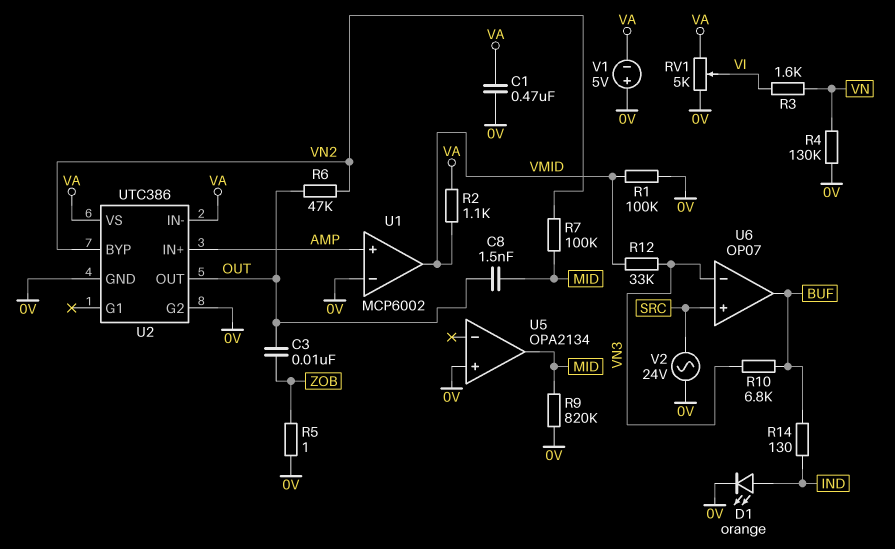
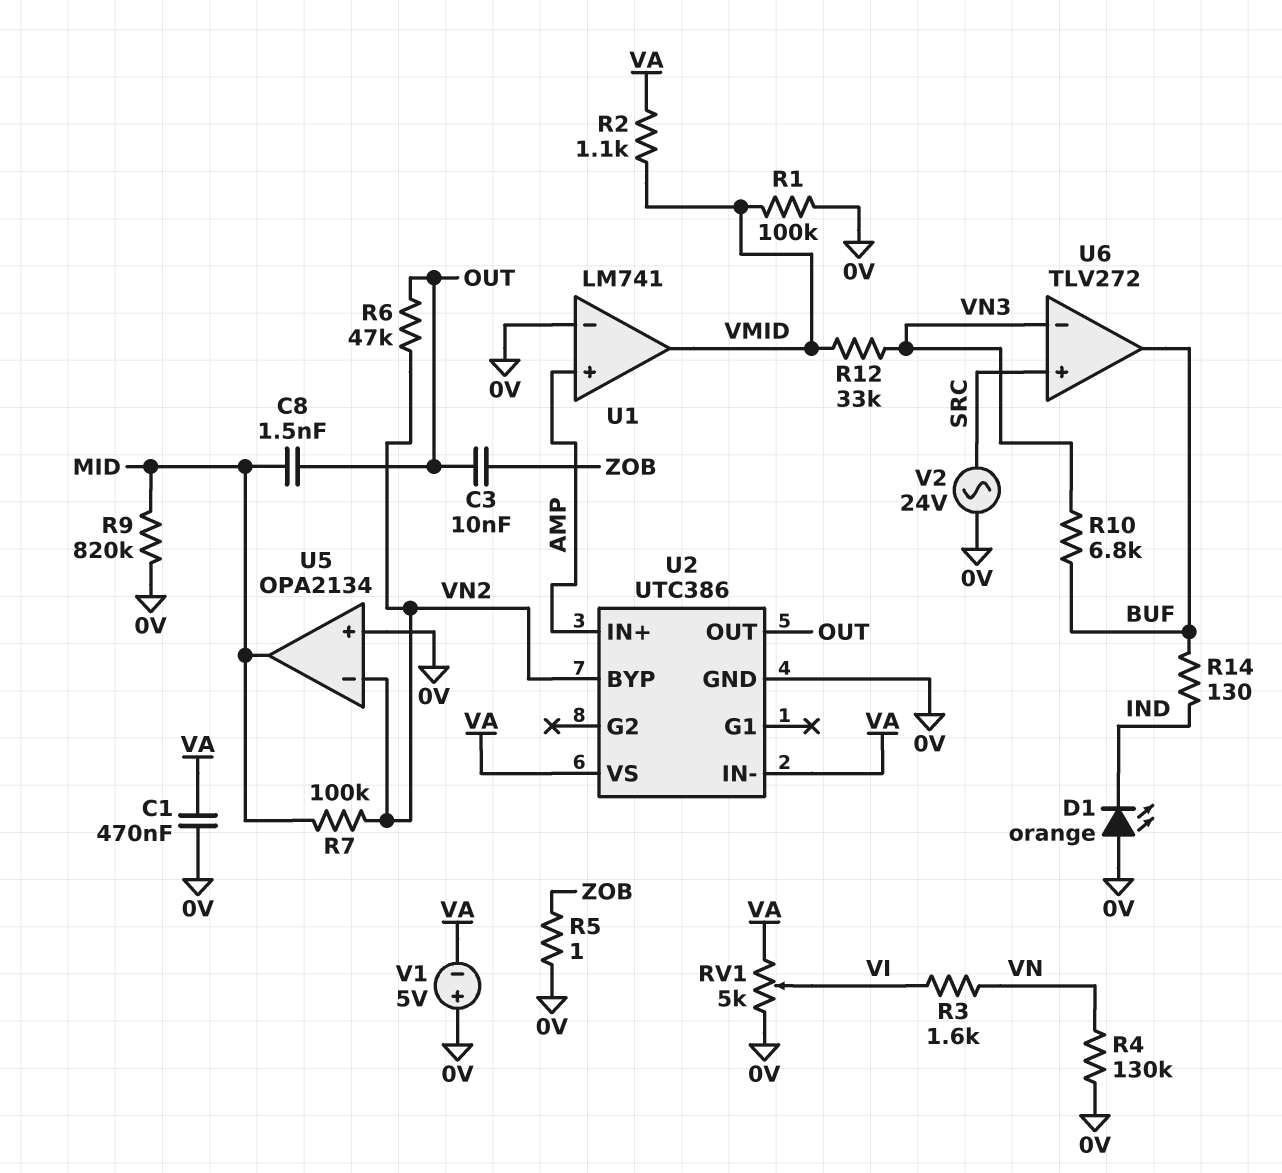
D1: LED orange (A IND, K 0V) -> LED orange (A 0V, K IND)
U1: MCP6002 -> LM741
U2 pin G2: 0V -> none
U5 pin in-: none -> VN2
U6: OP07 -> TLV272

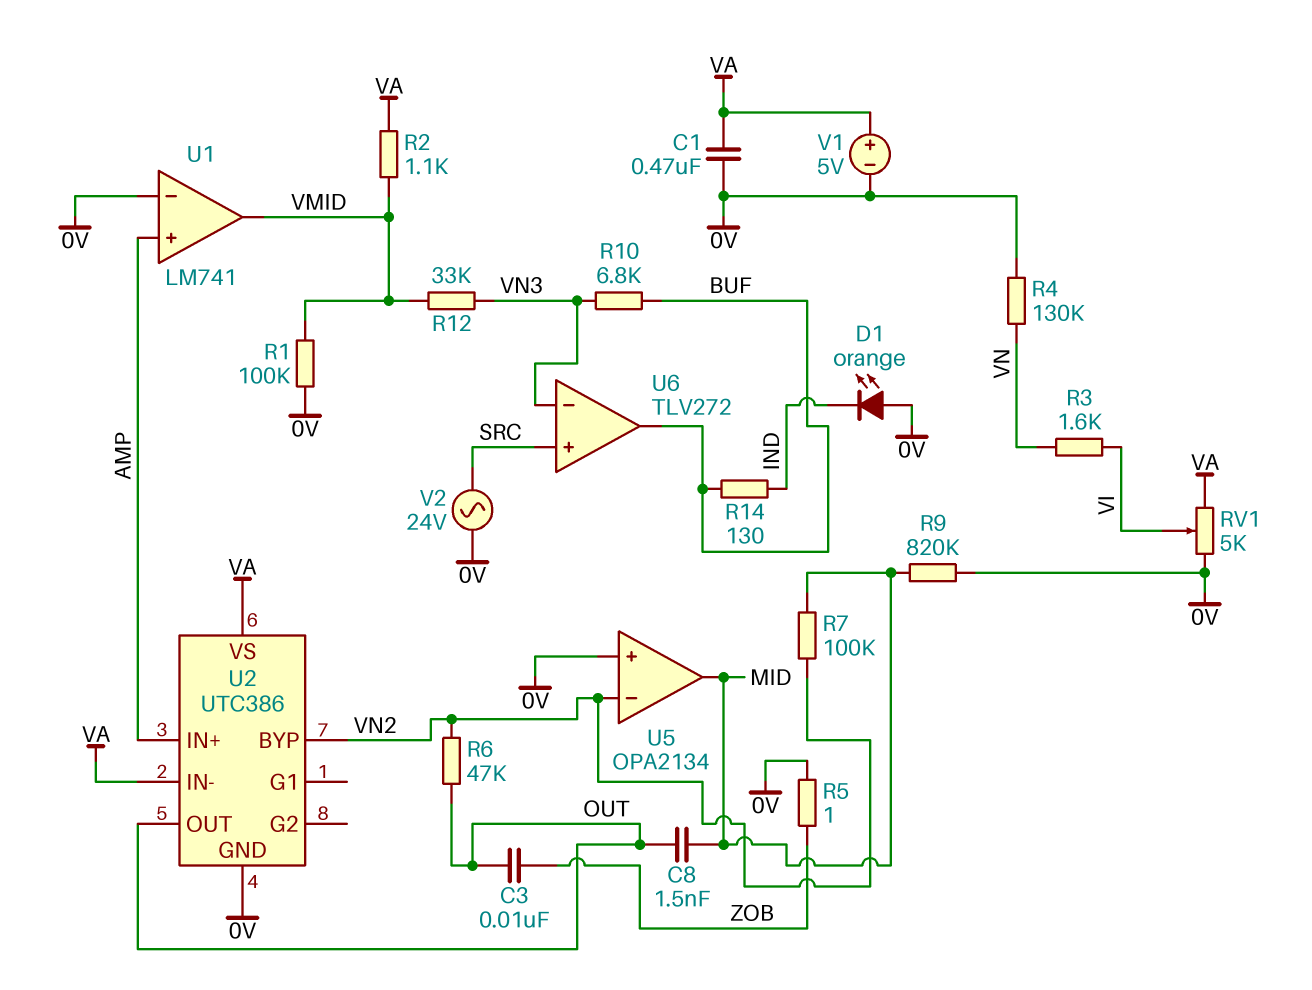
V1: 5V (plus 0V, minus VA) -> 5V (plus VA, minus 0V)

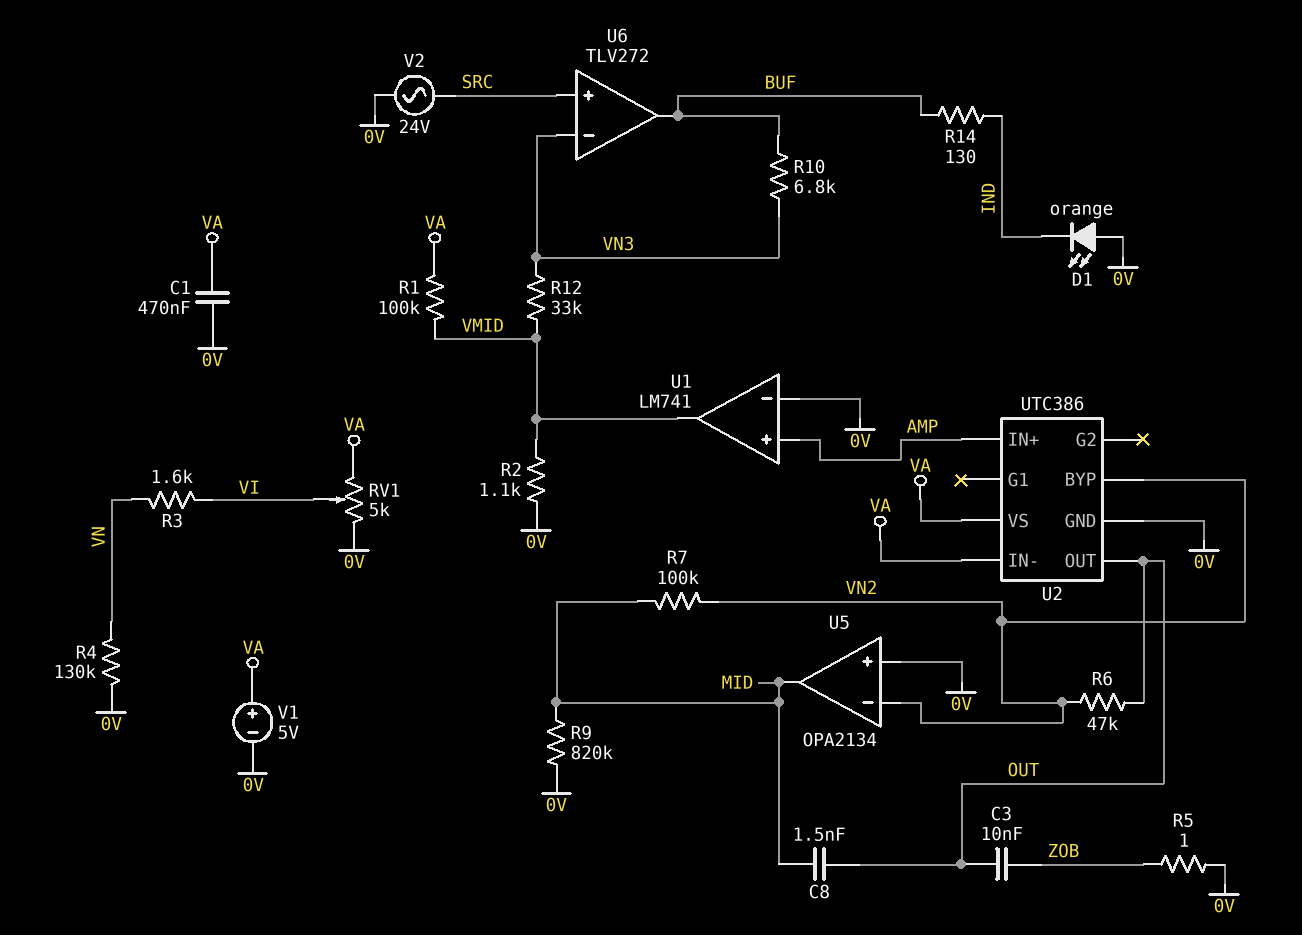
R1: 100k (0V, VMID) -> 100k (VA, VMID)
R2: 1.1k (VA, VMID) -> 1.1k (0V, VMID)

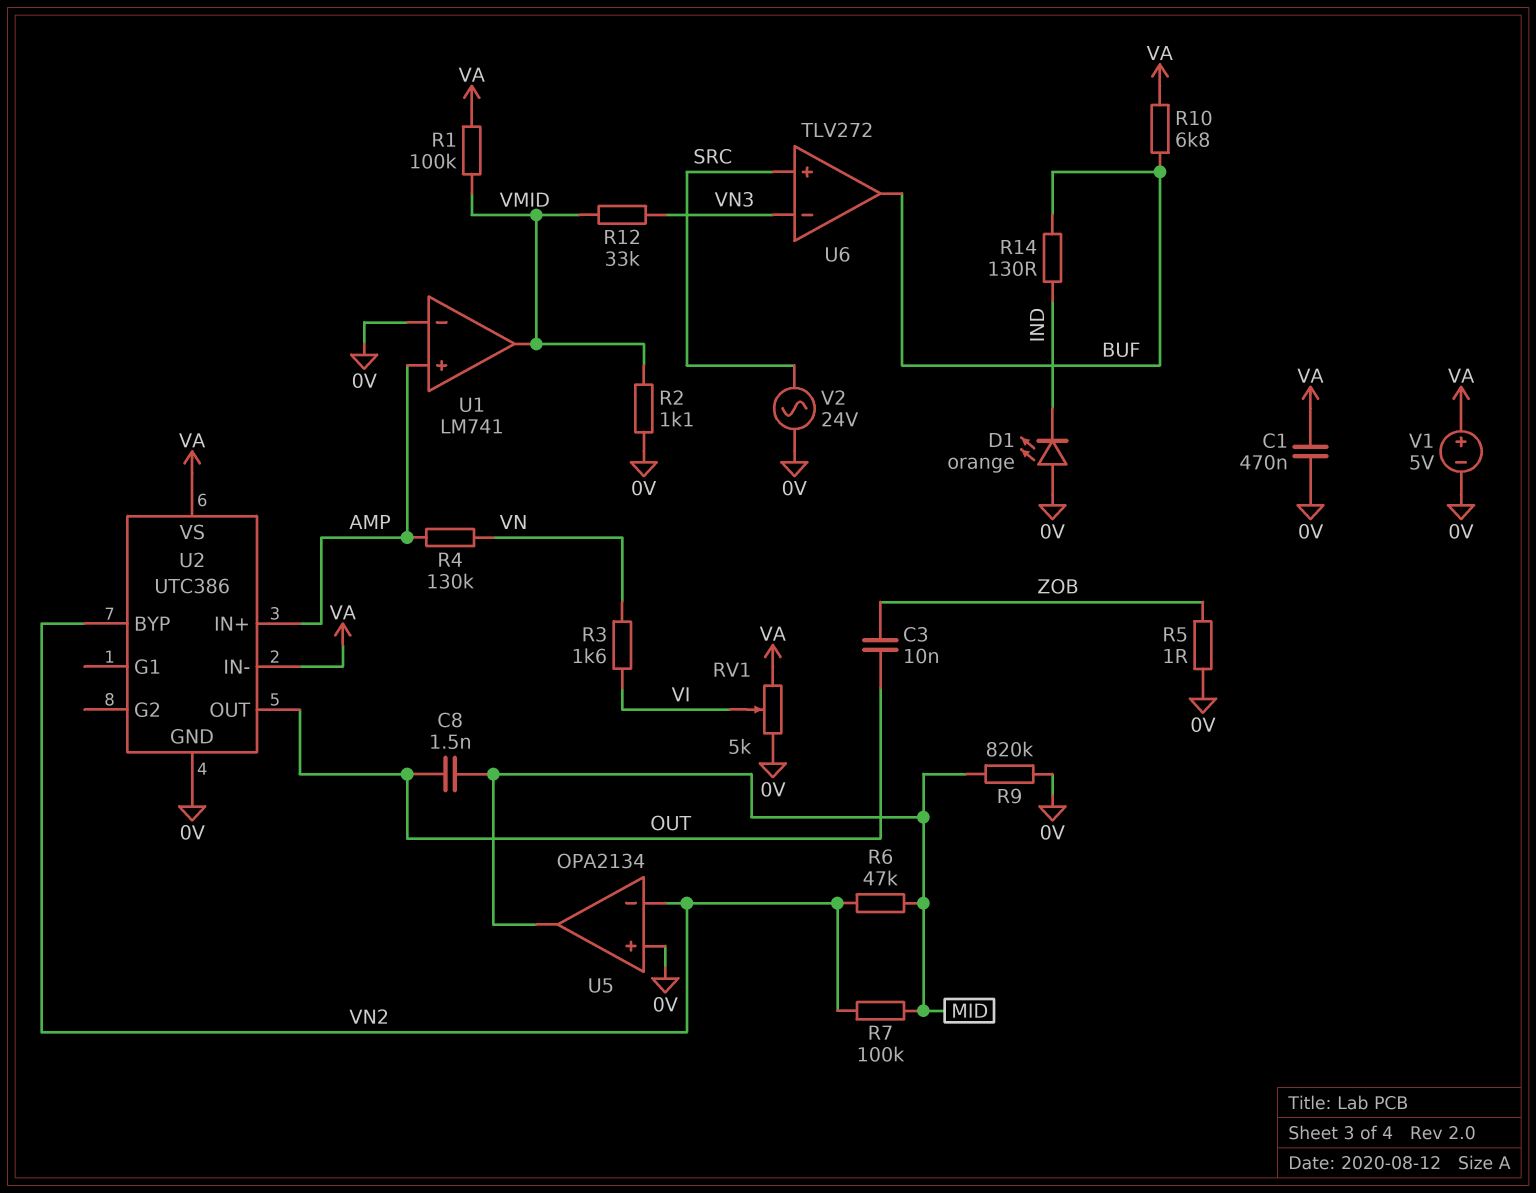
R4: 130k (0V, VN) -> 130k (AMP, VN)
R6: 47k (OUT, VN2) -> 47k (MID, VN2)
R10: 6.8k (BUF, VN3) -> 6.8k (BUF, VA)

